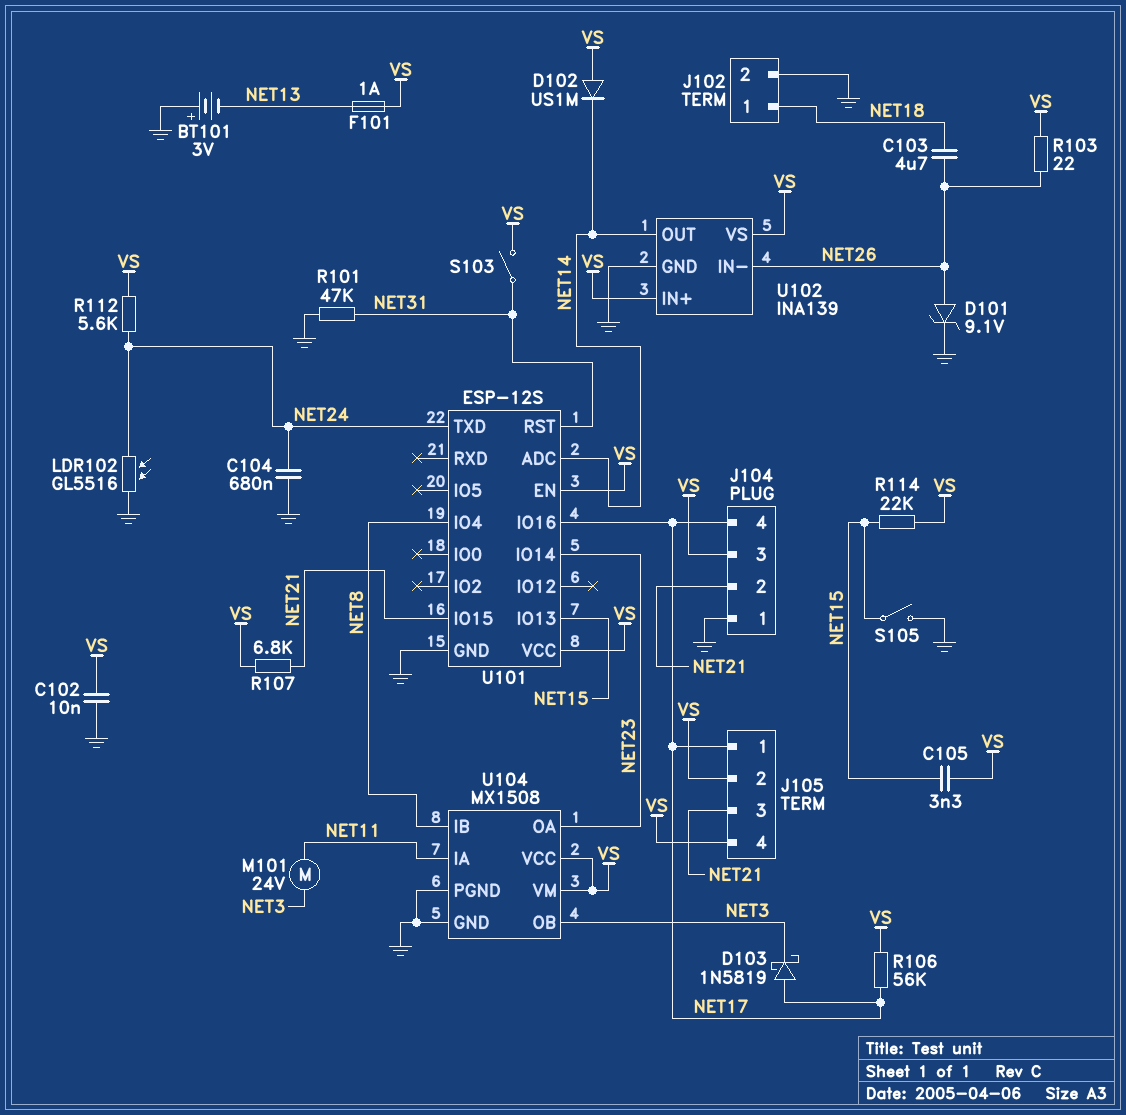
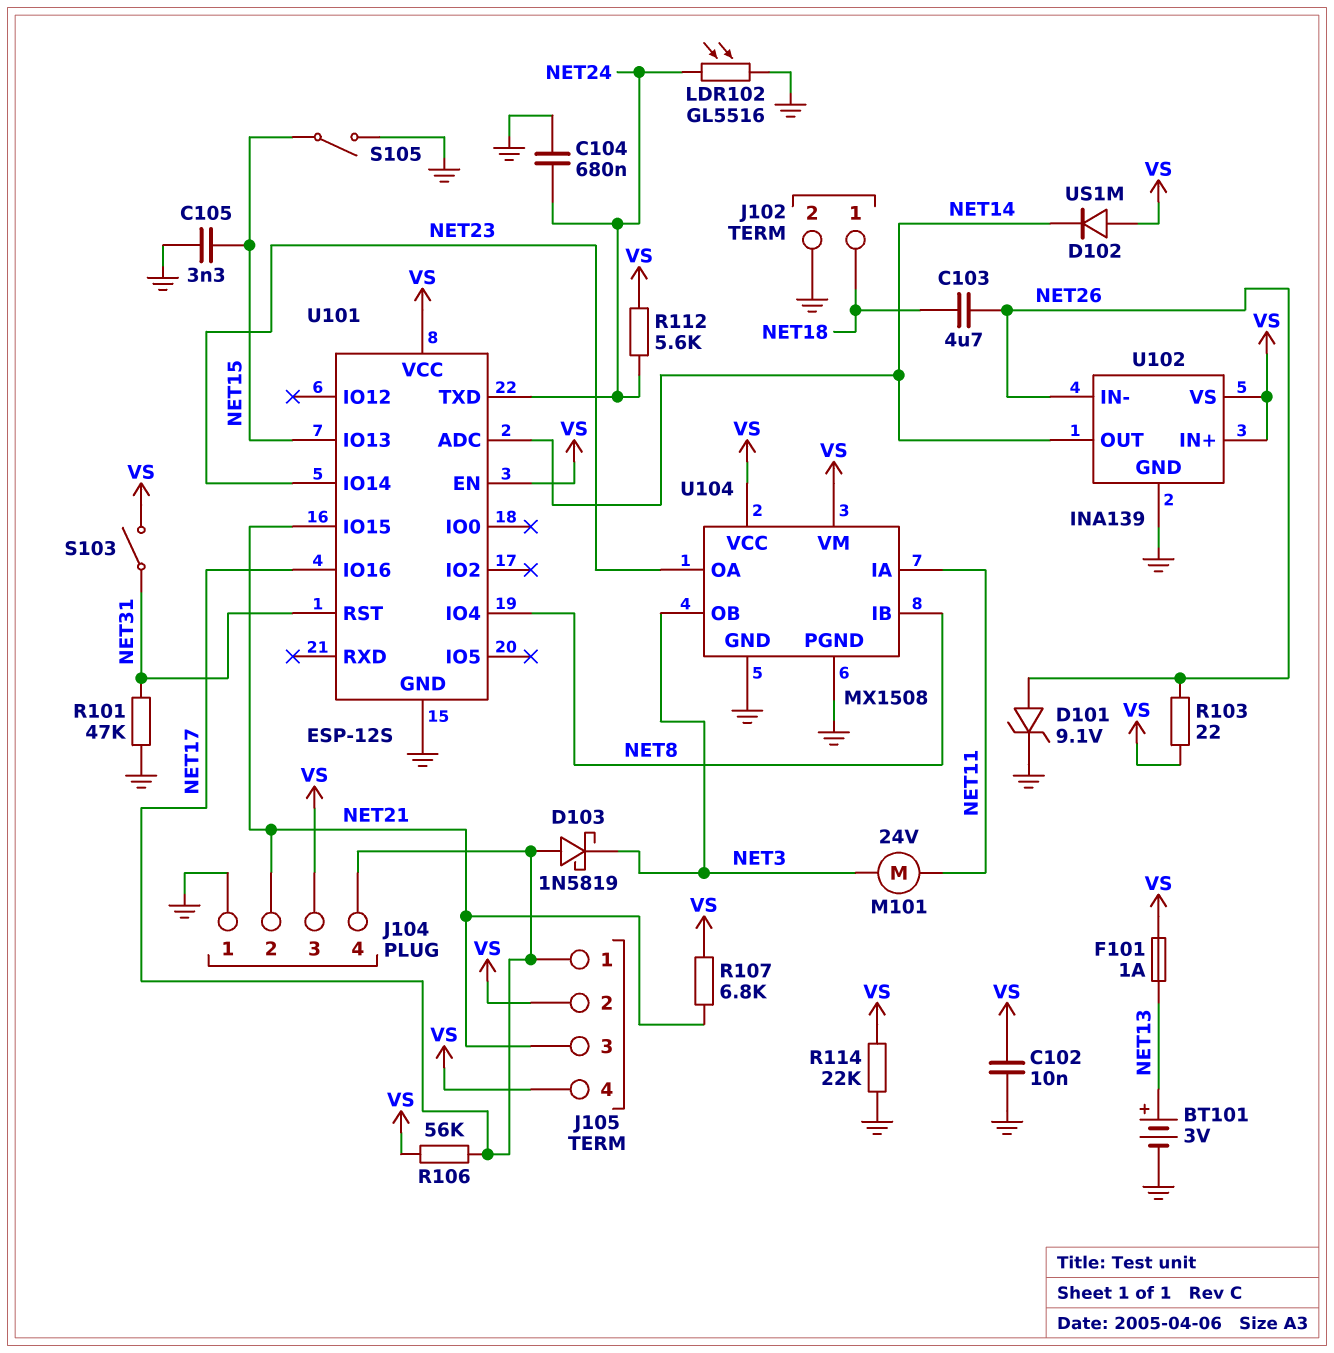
BT101: 3V (plus GND, minus NET13) -> 3V (plus NET13, minus GND)
C105: 3.3nF (NET15, VS) -> 3.3nF (GND, NET15)
R114: 22k (NET15, VS) -> 22k (GND, VS)

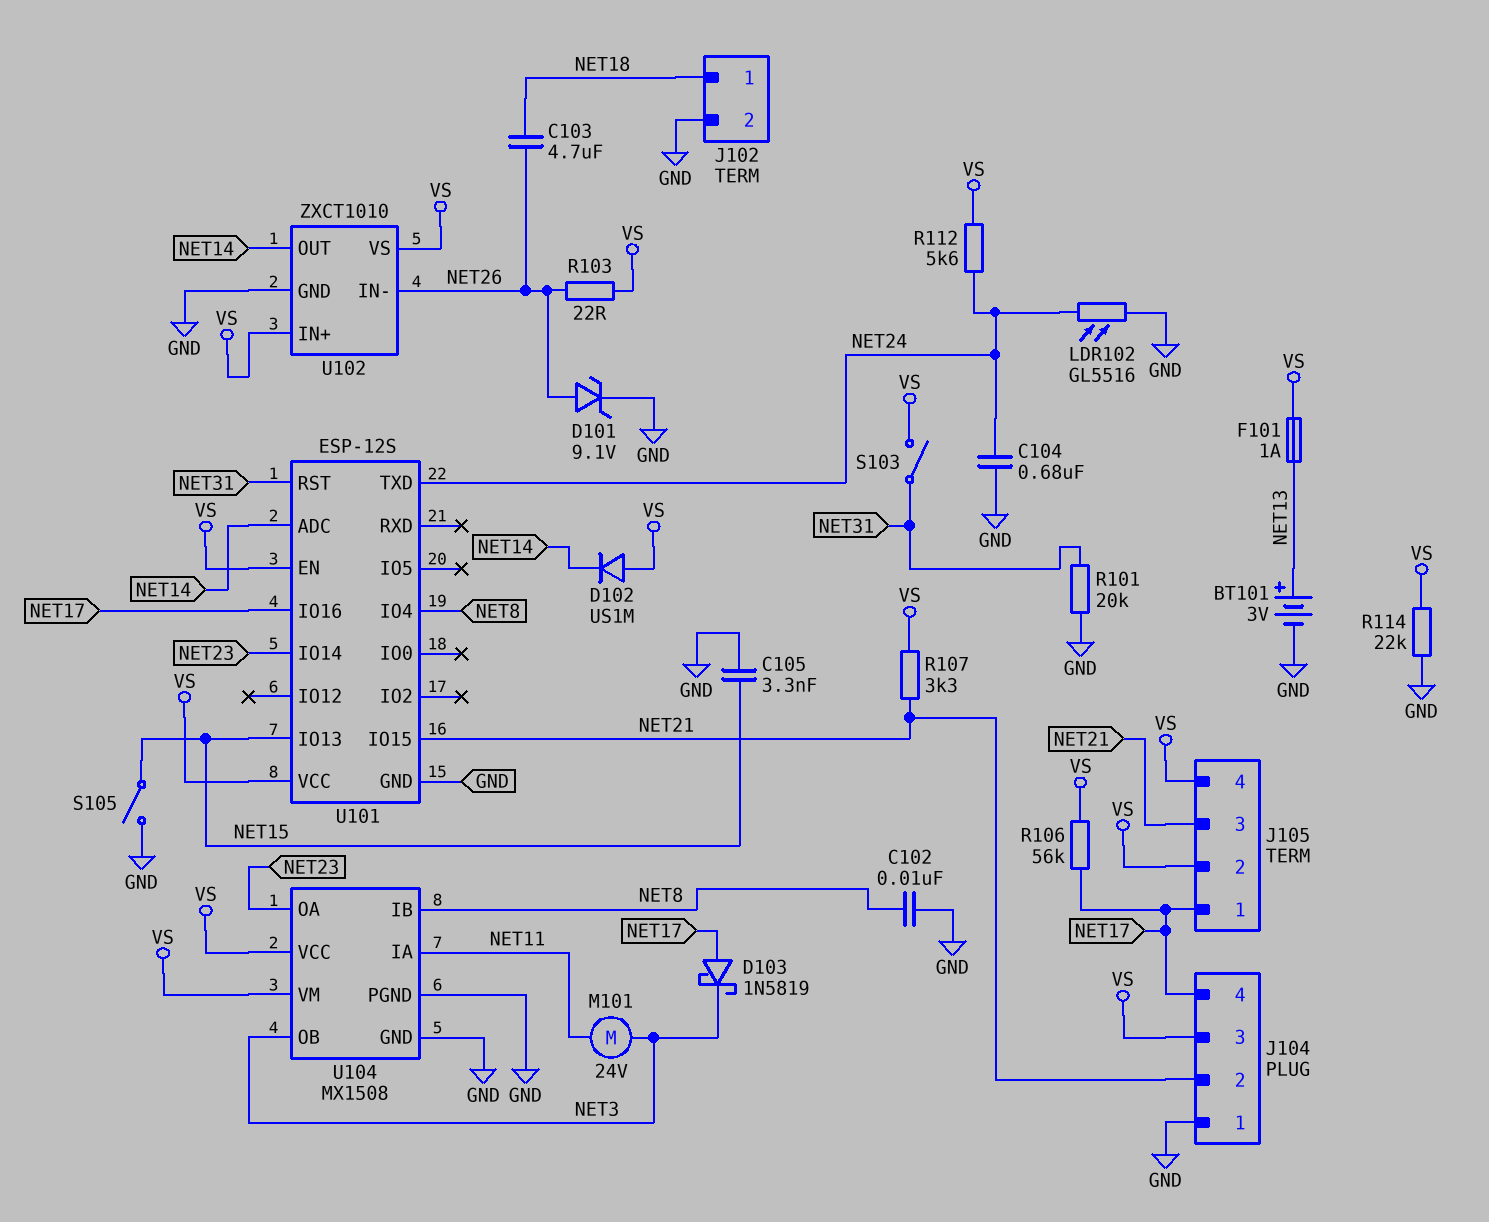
C102: 10nF (GND, VS) -> 10nF (GND, NET8)
R101: 47k (GND, NET31) -> 20k (GND, NET31)
R107: 6.8k (NET21, VS) -> 3.3k (NET21, VS)
U102: INA139 -> ZXCT1010

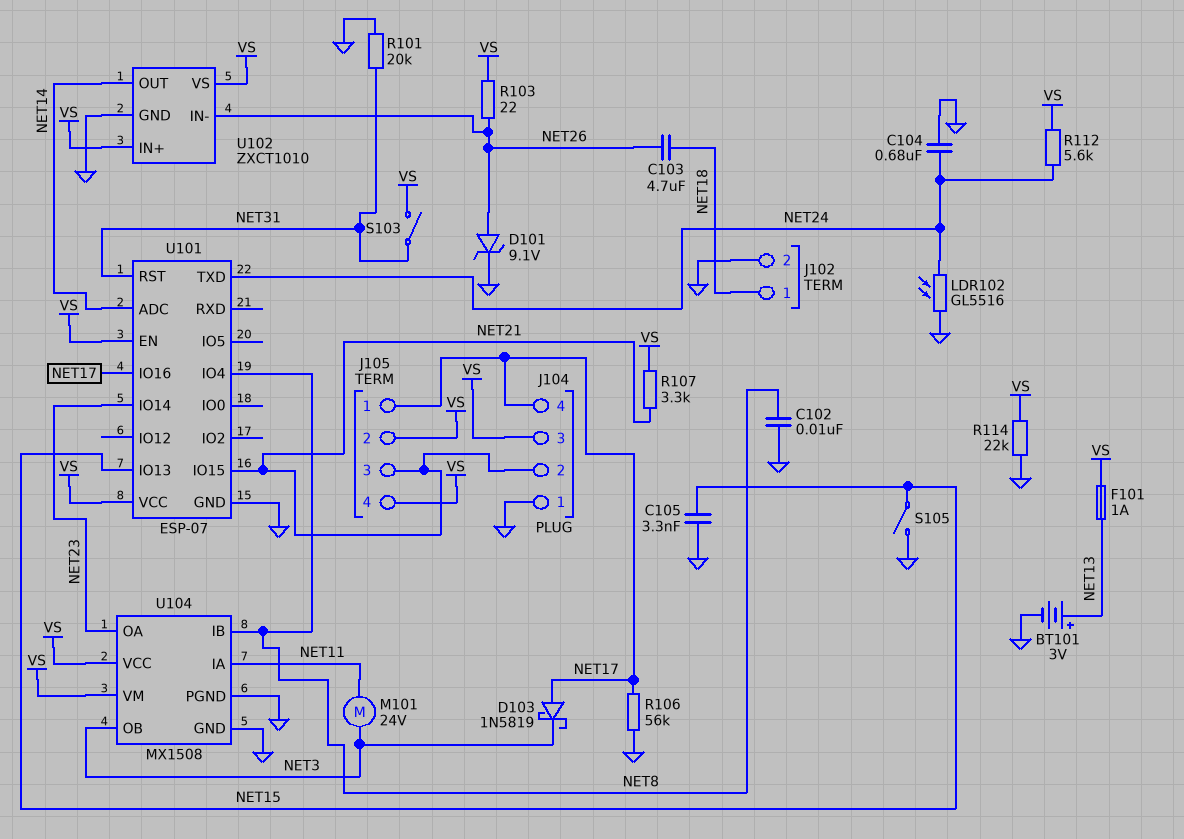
D102: diode US1M (A VS, K NET14) -> none
R106: 56k (NET17, VS) -> 56k (GND, NET17)
U101: ESP-12S -> ESP-07

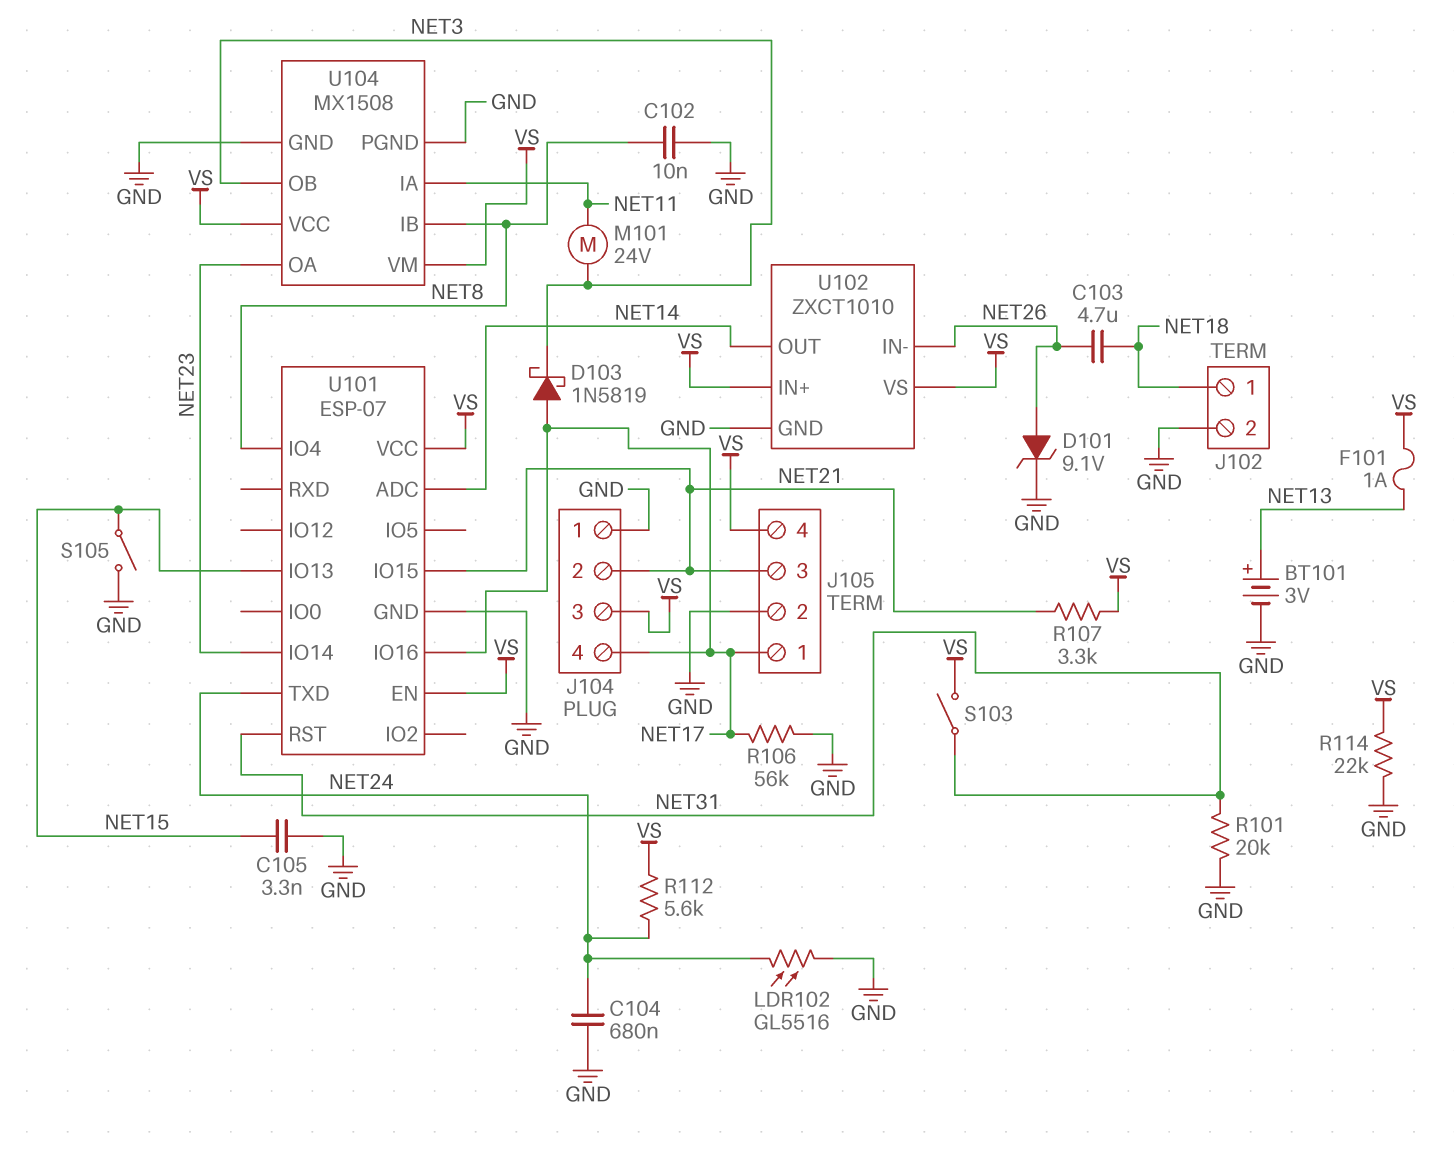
J105 pin 2: VS -> GND
R103: 22 (NET26, VS) -> none

